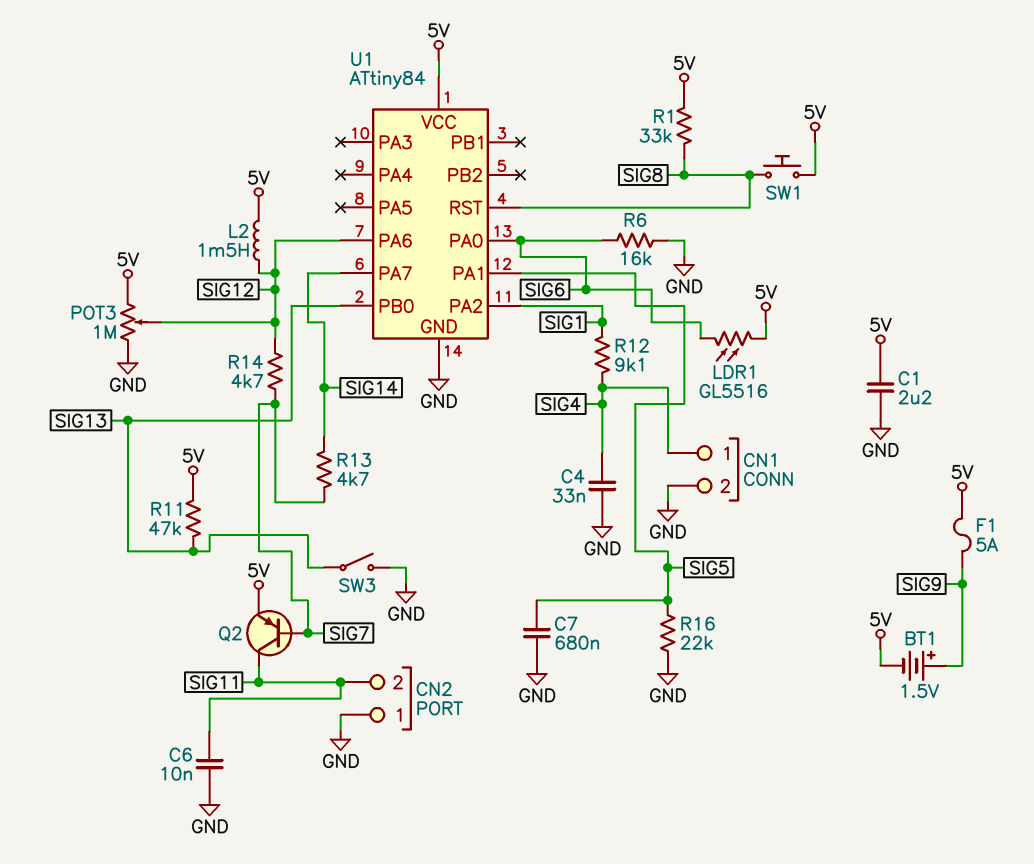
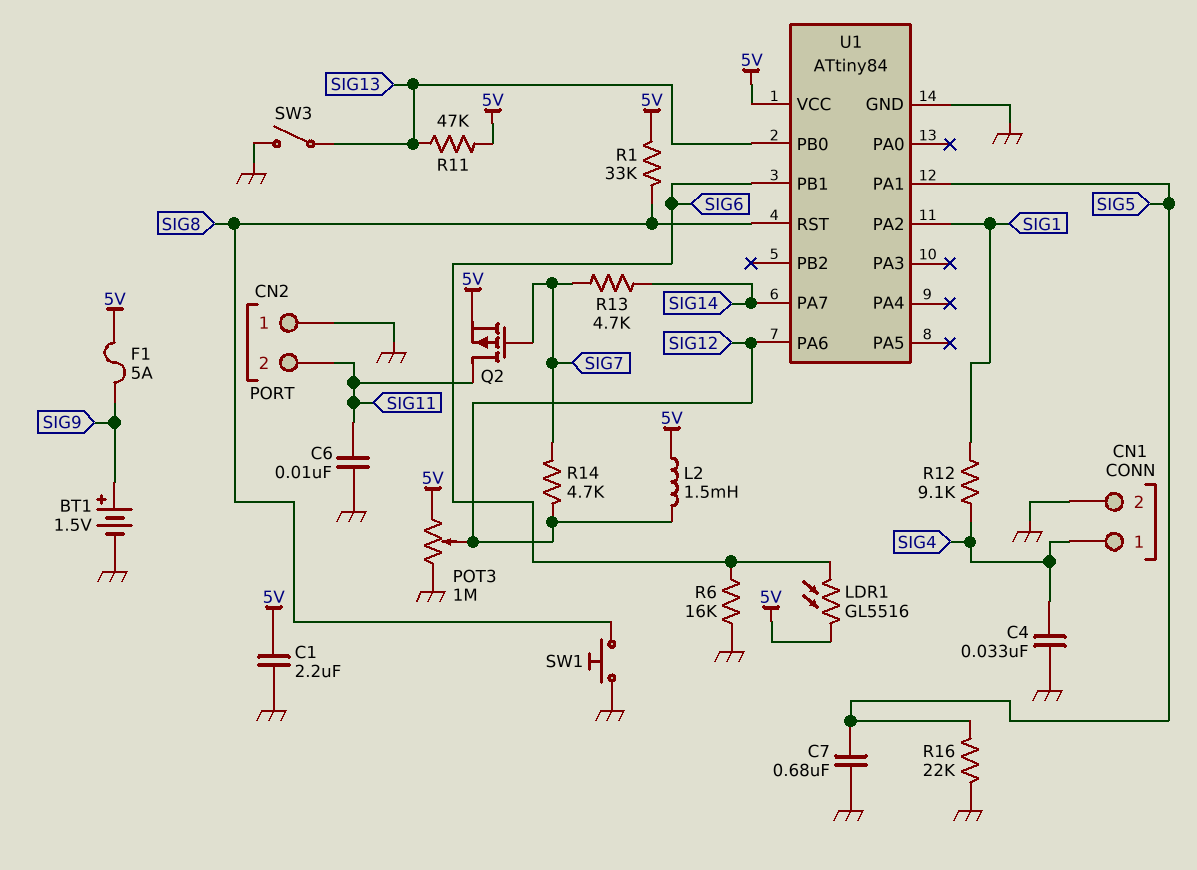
BT1: 1.5V (plus SIG9, minus 5V) -> 1.5V (plus SIG9, minus GND)
Q2: PNP (B SIG7, C SIG11, E 5V) -> PMOS (G SIG7, D SIG11, S 5V)
SW1: button (5V, SIG8) -> button (GND, SIG8)
U1 pin PA0: SIG6 -> none
U1 pin PB1: none -> SIG6

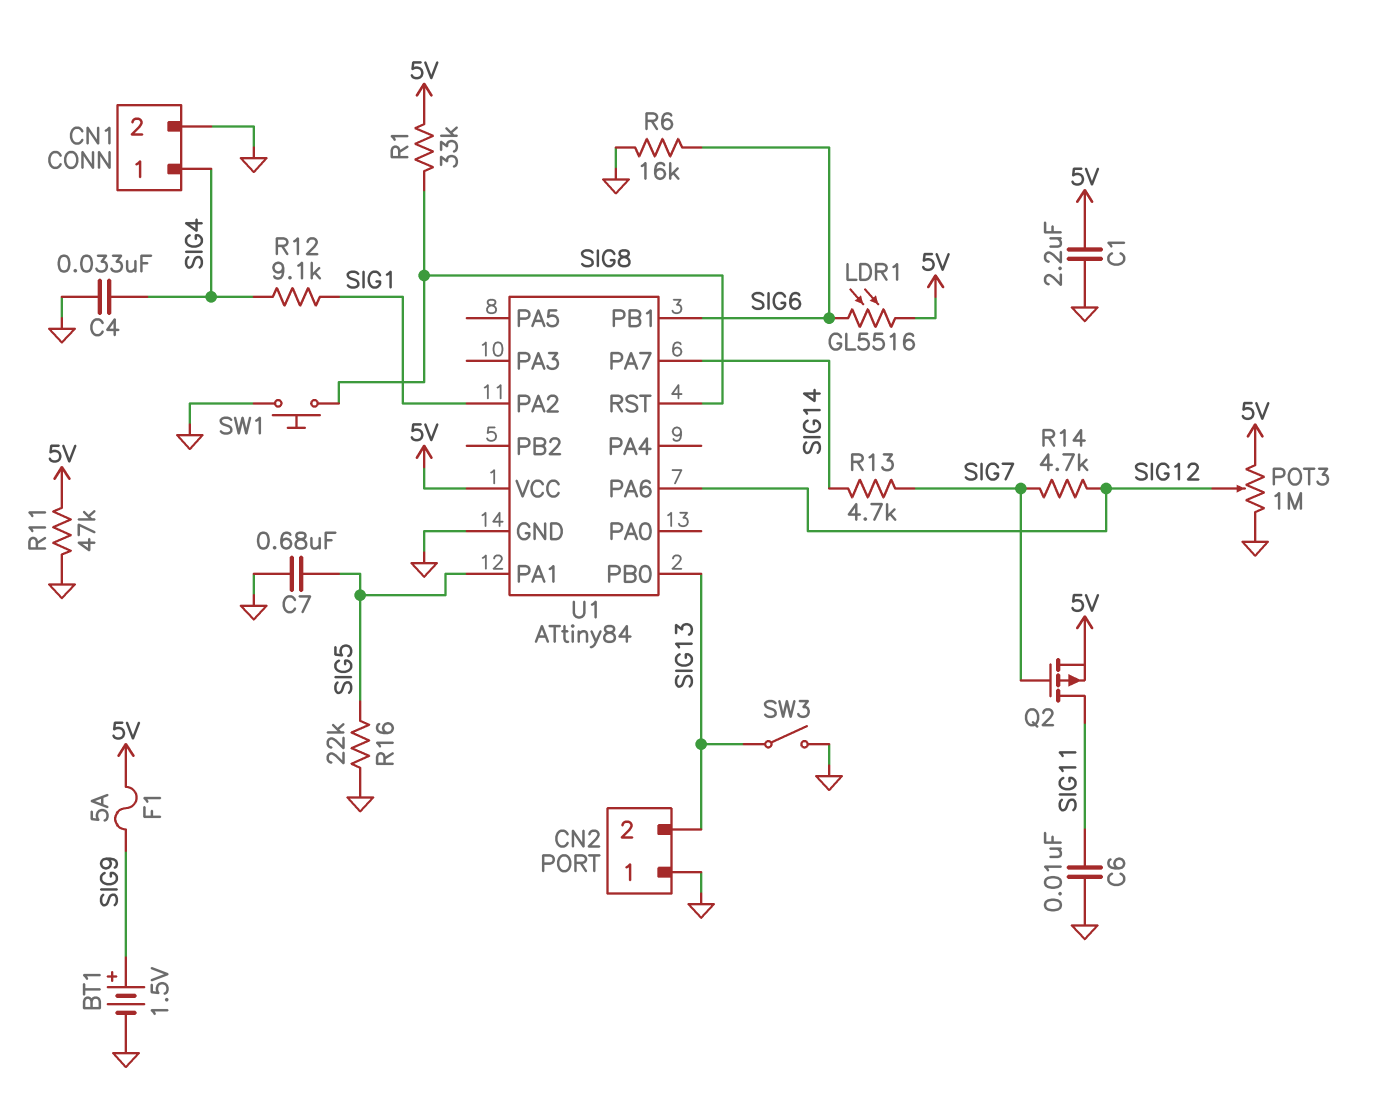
CN2 pin 2: SIG11 -> SIG13
L2: 1.5mH (5V, SIG12) -> none
R11: 47k (5V, SIG13) -> 47k (5V, GND)

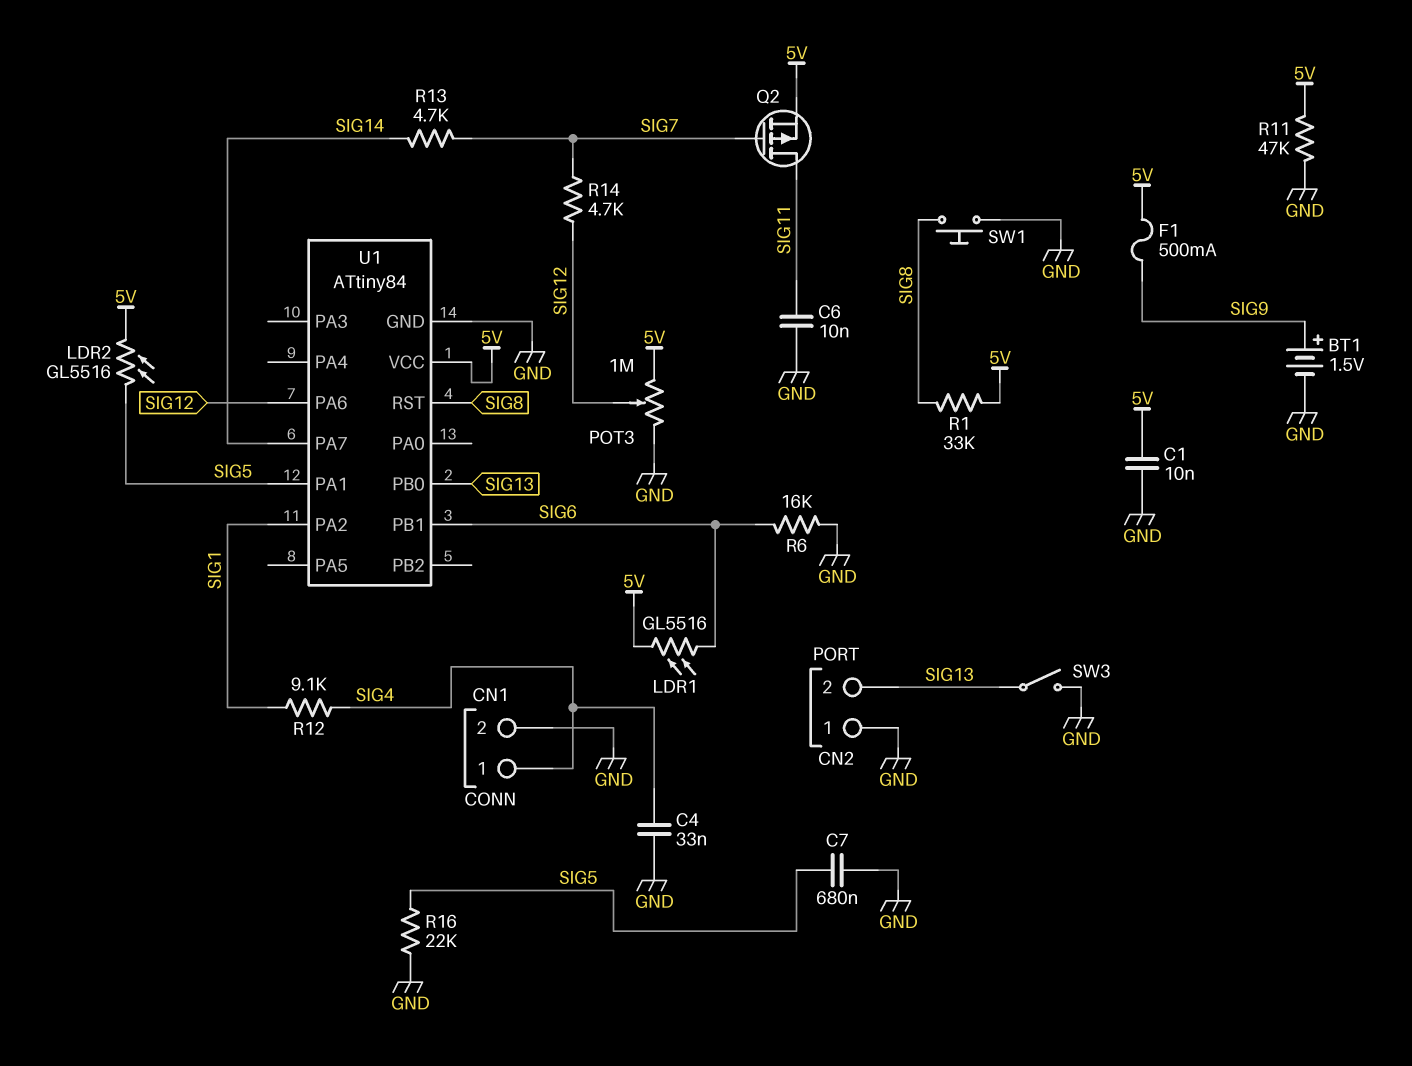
C1: 2.2uF (5V, GND) -> 10nF (5V, GND)
F1: 5A (5V, SIG9) -> 500mA (5V, SIG9)
LDR2: none -> GL5516 (5V, SIG5)

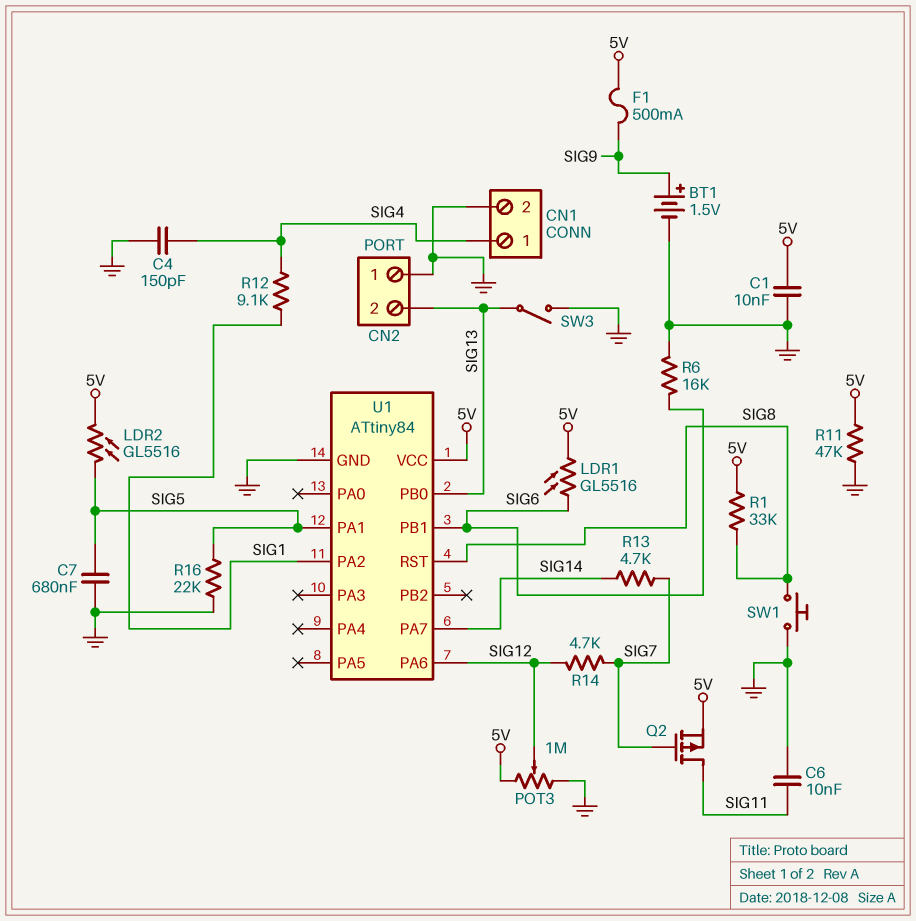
C4: 33nF (GND, SIG4) -> 150pF (GND, SIG4)

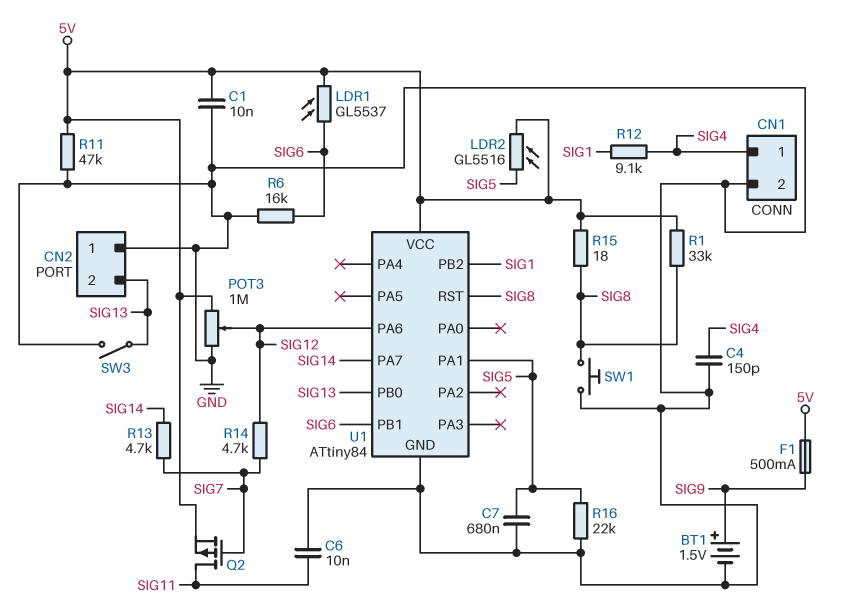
LDR1: GL5516 (5V, SIG6) -> GL5537 (5V, SIG6)
R15: none -> 18 (5V, SIG8)
U1 pin PA2: SIG1 -> none
U1 pin PB2: none -> SIG1

